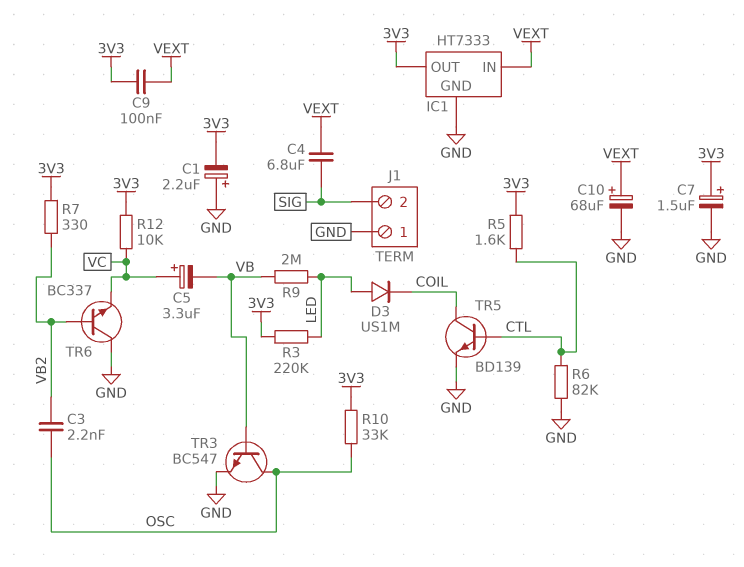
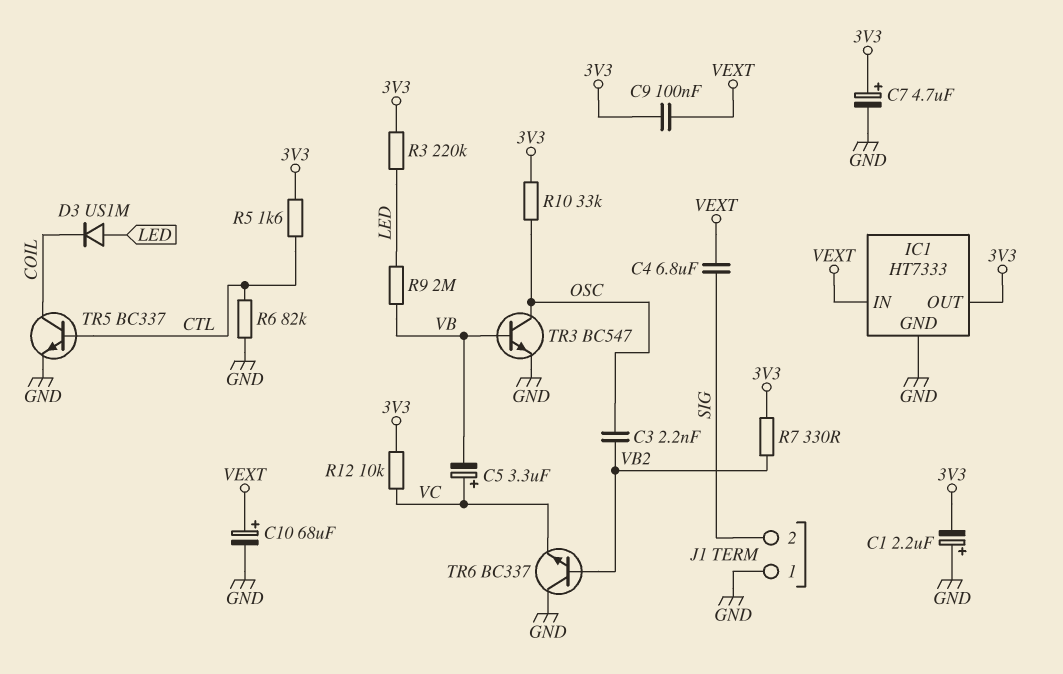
C7: 1.5uF (plus 3V3, minus GND) -> 4.7uF (plus 3V3, minus GND)
TR5: NPN BD139 (B CTL, C COIL, E GND) -> NPN BC337 (B CTL, C COIL, E GND)

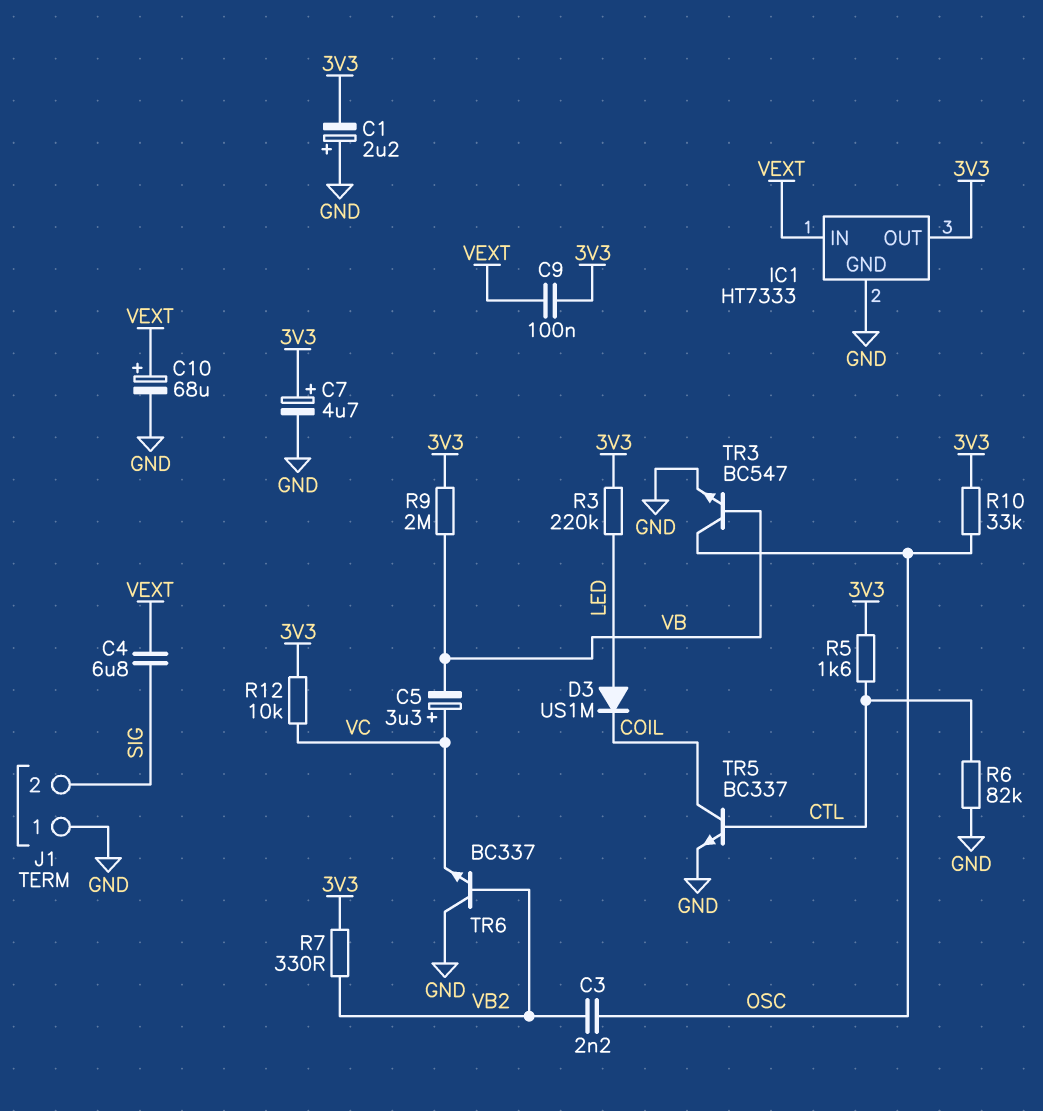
R9: 2M (LED, VB) -> 2M (3V3, VB)

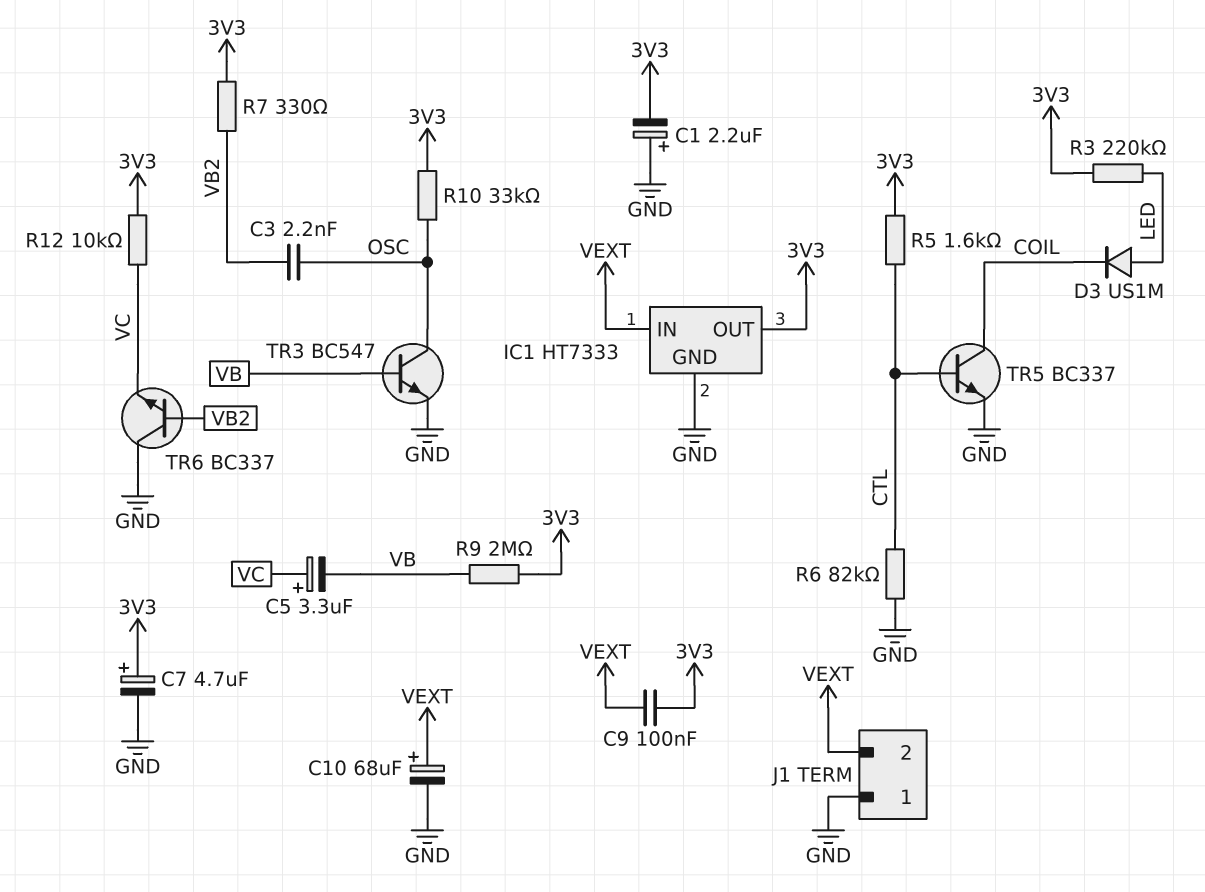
C4: 6.8uF (SIG, VEXT) -> none
J1 pin 2: SIG -> VEXT

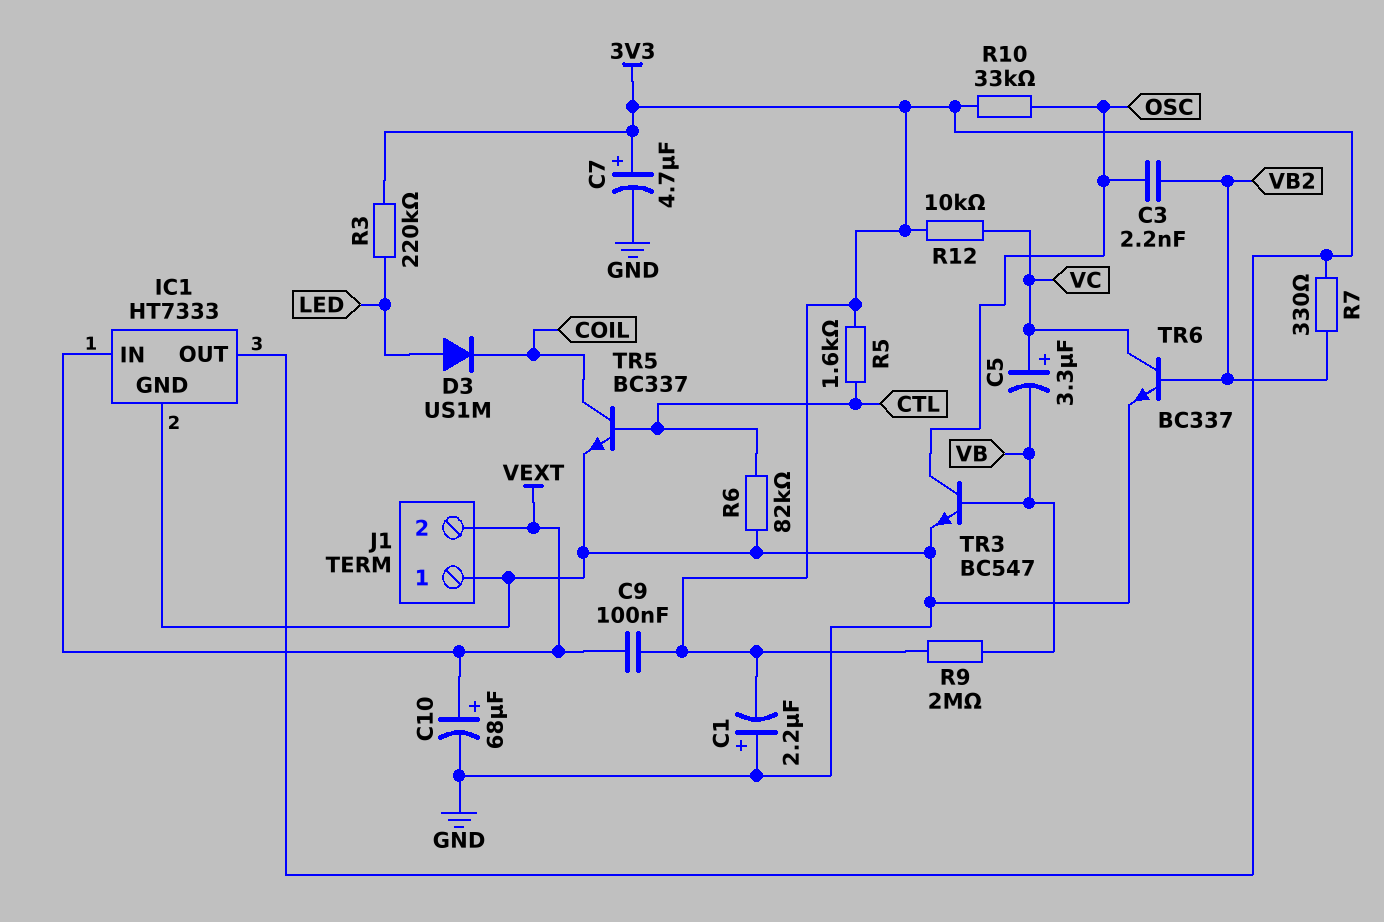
TR6: NPN BC337 (B VB2, C GND, E VC) -> NPN BC337 (B VB2, C VC, E GND)

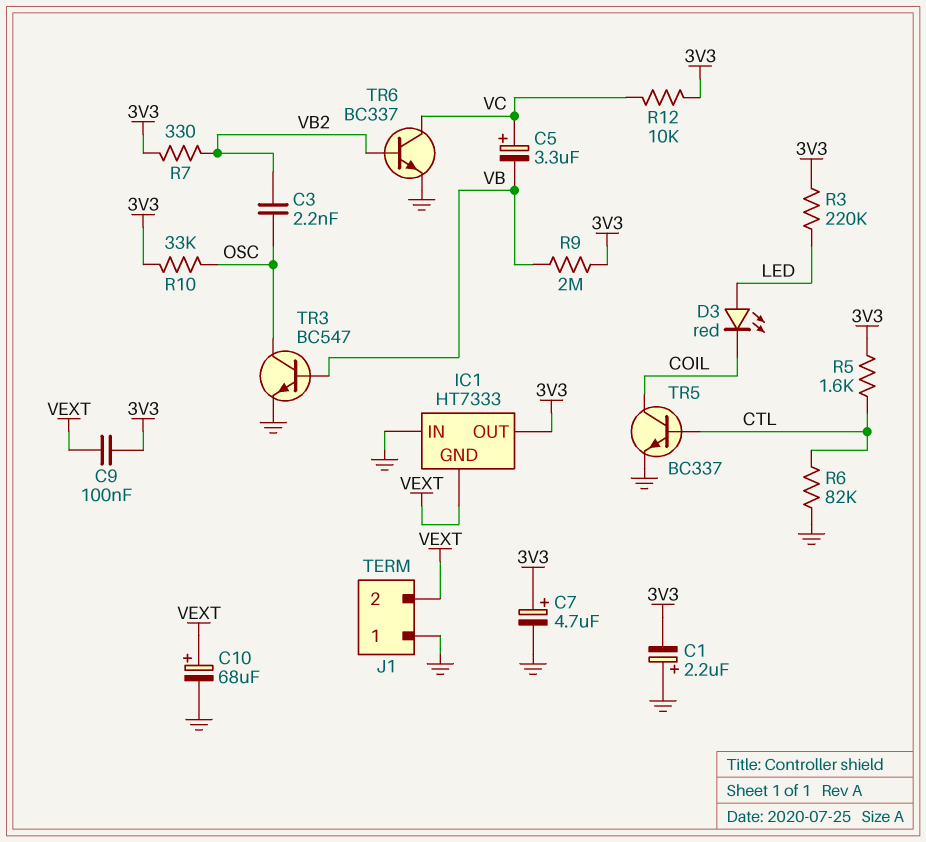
D3: diode US1M (A LED, K COIL) -> LED red (A LED, K COIL)
IC1 pin GND: GND -> VEXT
IC1 pin IN: VEXT -> GND

